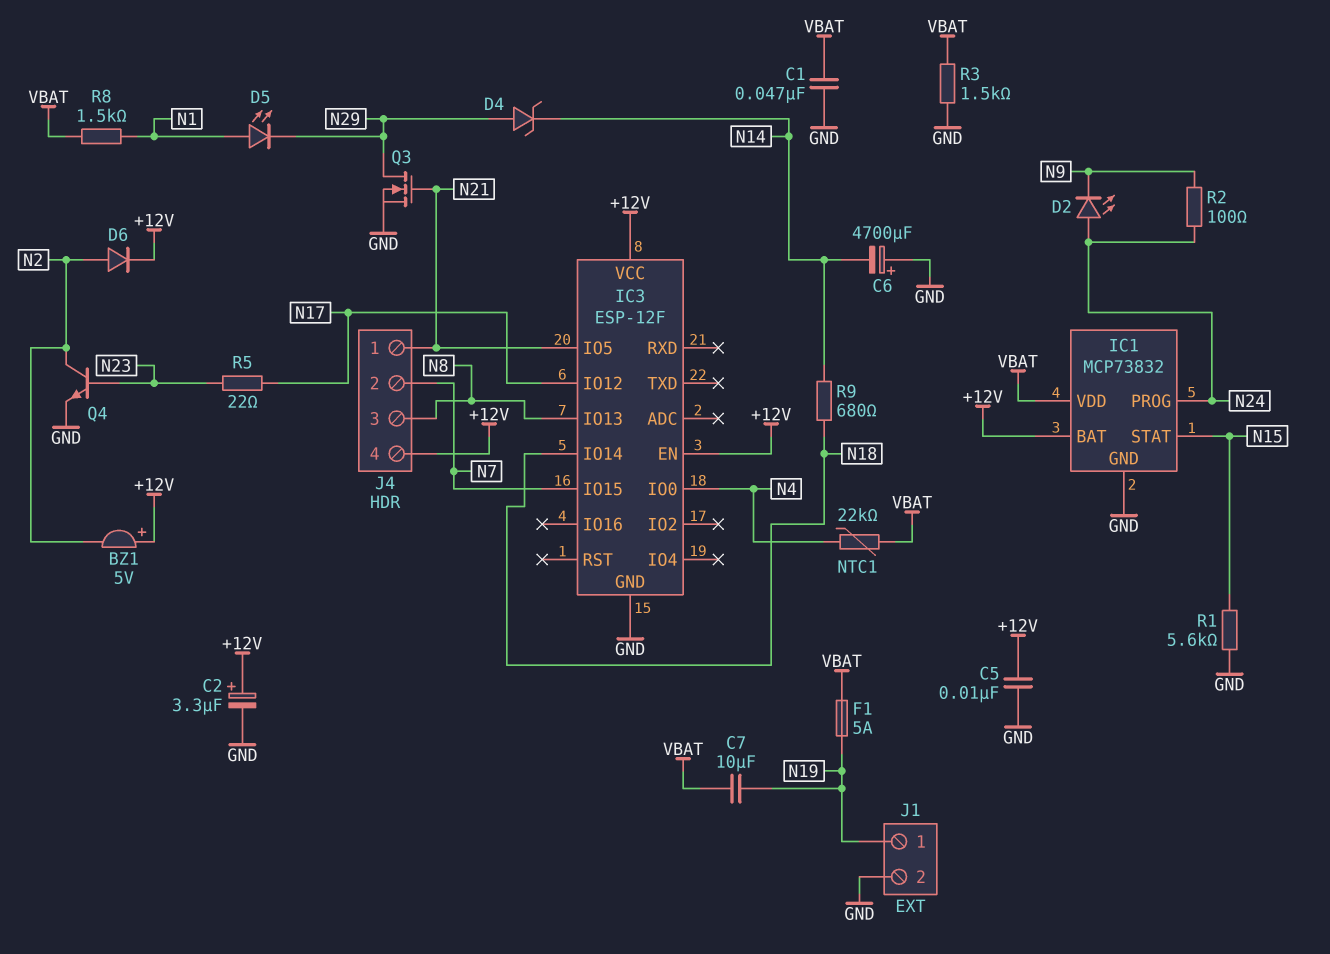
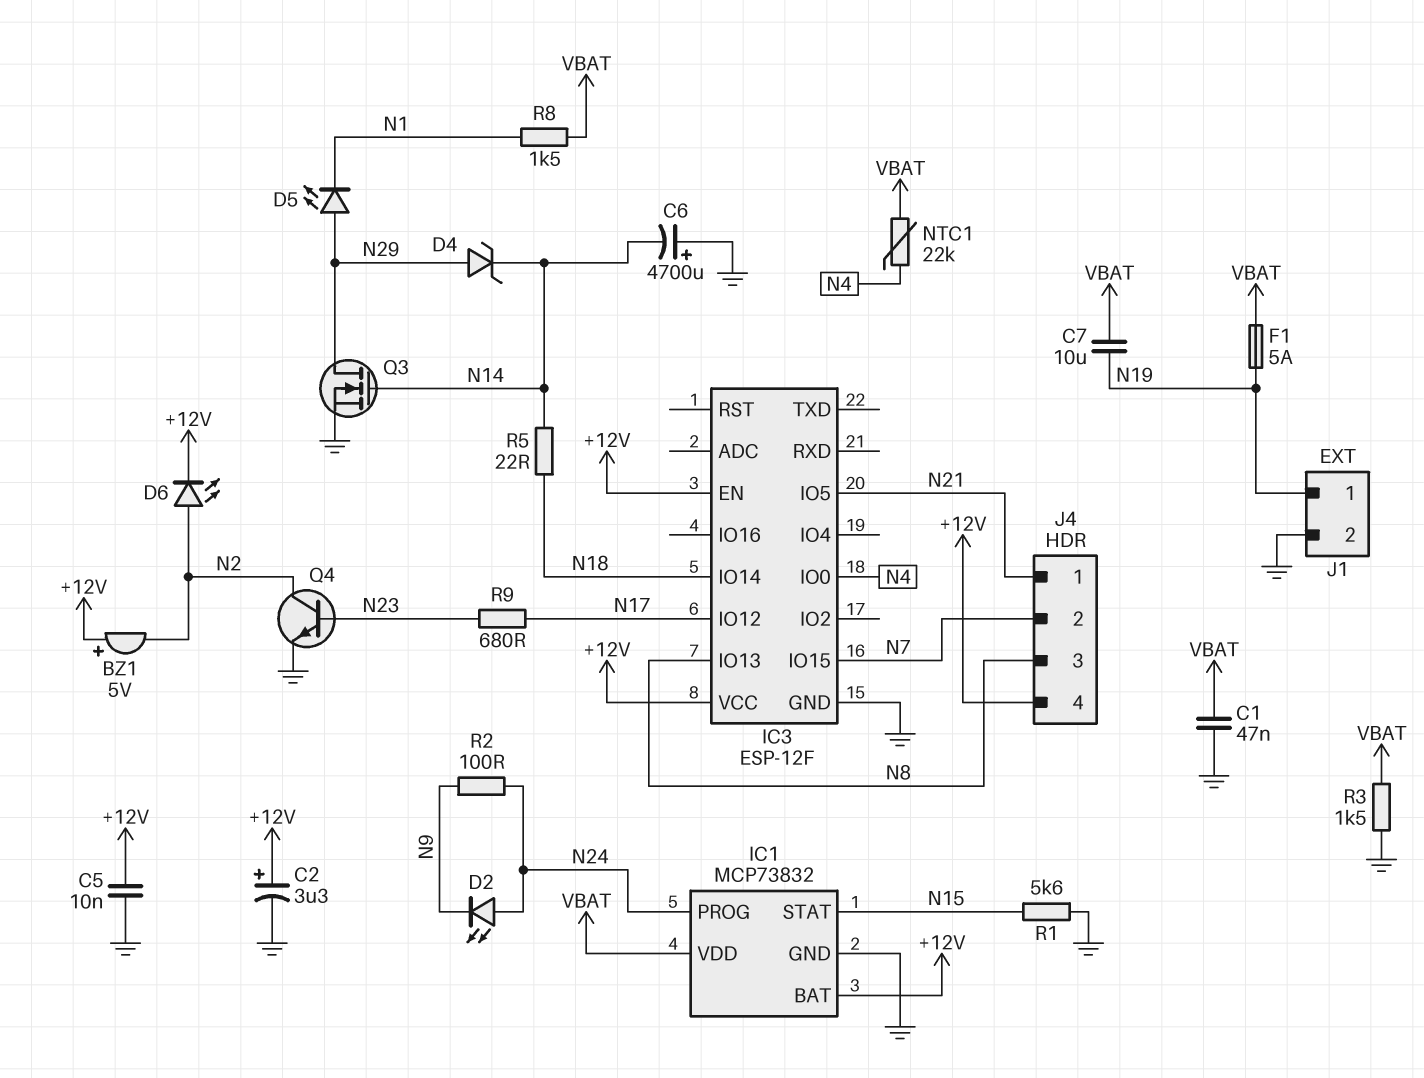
D5: LED (A N1, K N29) -> LED (A N29, K N1)
D6: diode (A N2, K +12V) -> LED (A N2, K +12V)
Q3: NMOS (G N21, D N29, S GND) -> NMOS (G N14, D N29, S GND)
R5: 22 (N17, N23) -> 22 (N14, N18)
R9: 680 (N14, N18) -> 680 (N17, N23)

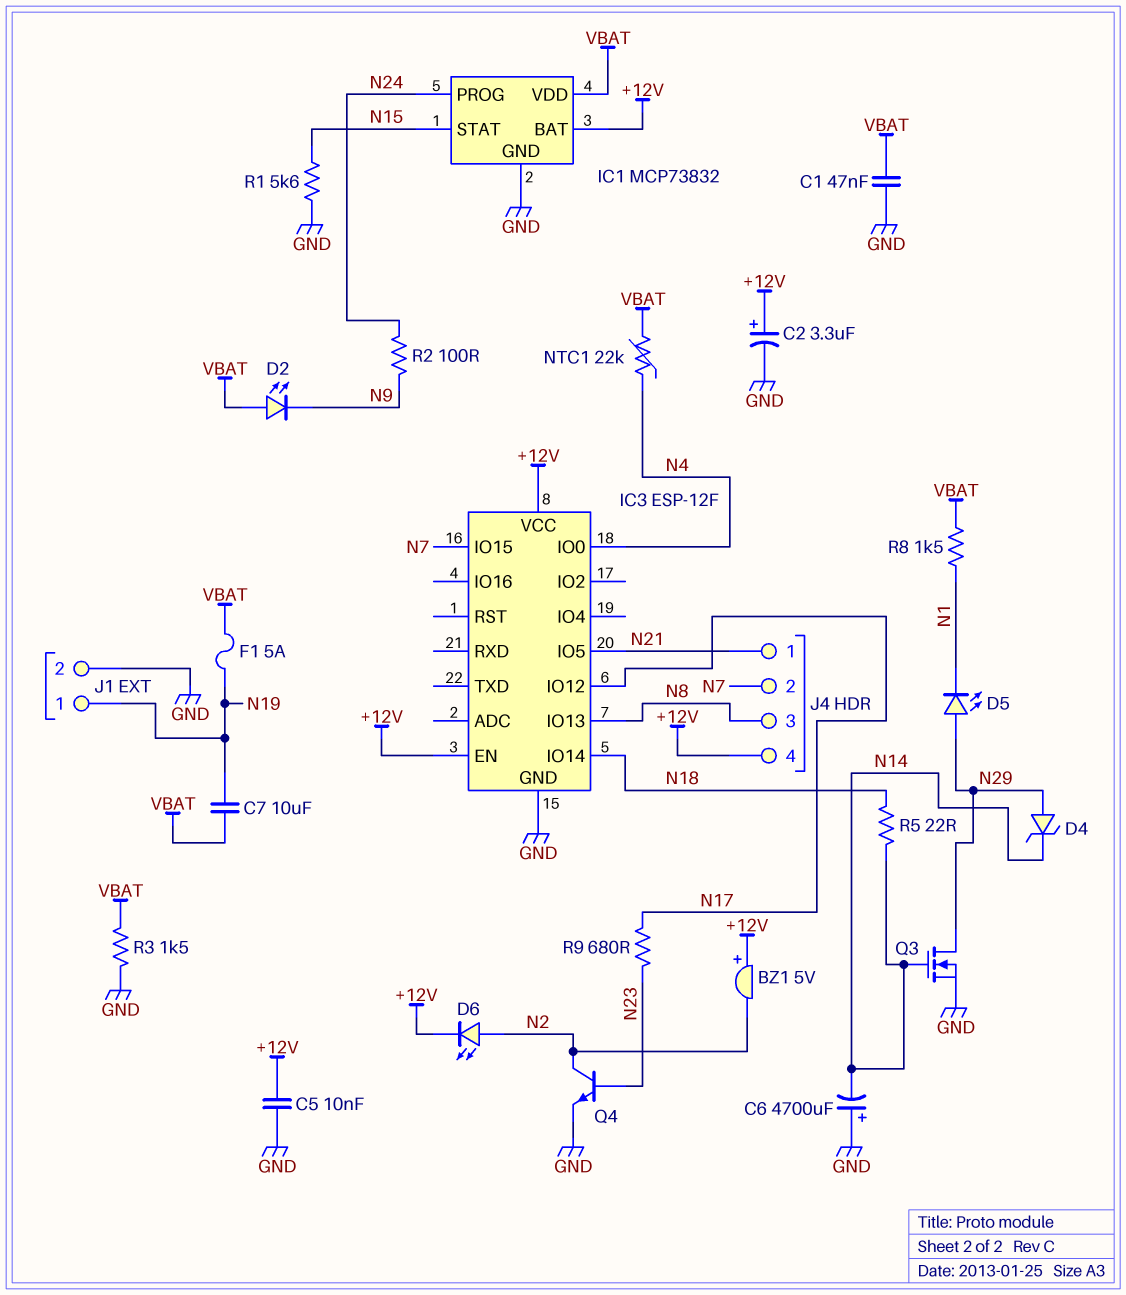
D2: LED (A N24, K N9) -> LED (A VBAT, K N9)

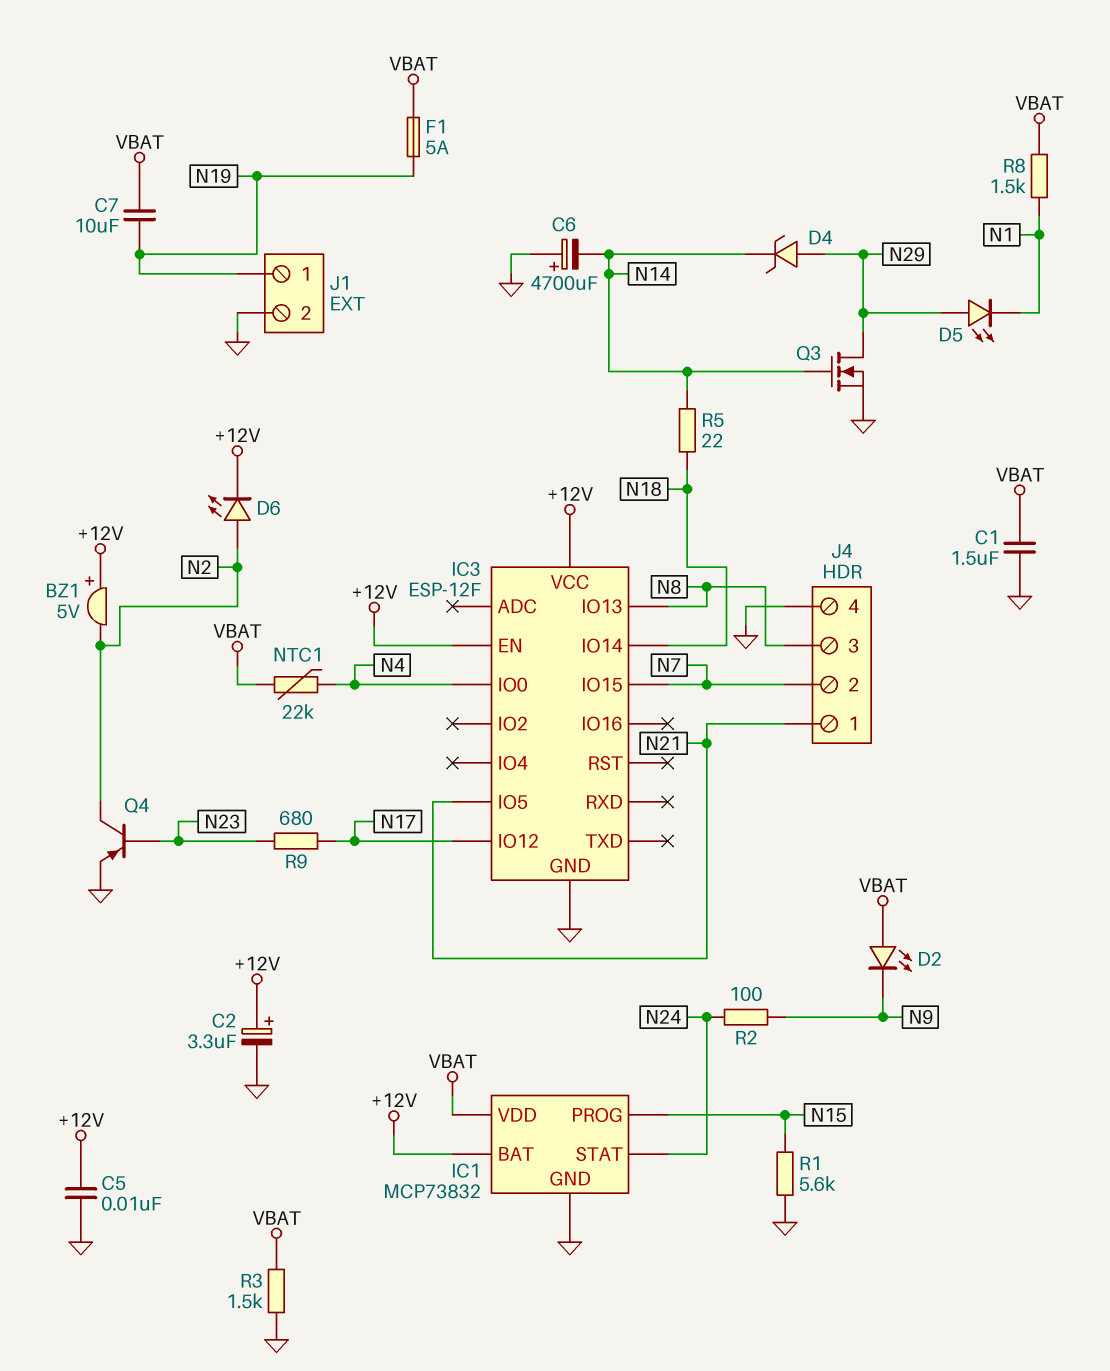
C1: 47nF (GND, VBAT) -> 1.5uF (GND, VBAT)
IC1 pin PROG: N24 -> N15
IC1 pin STAT: N15 -> N24
J4 pin 4: +12V -> GND
Q4: NPN (B N23, C N2, E GND) -> PNP (B N23, C N2, E GND)

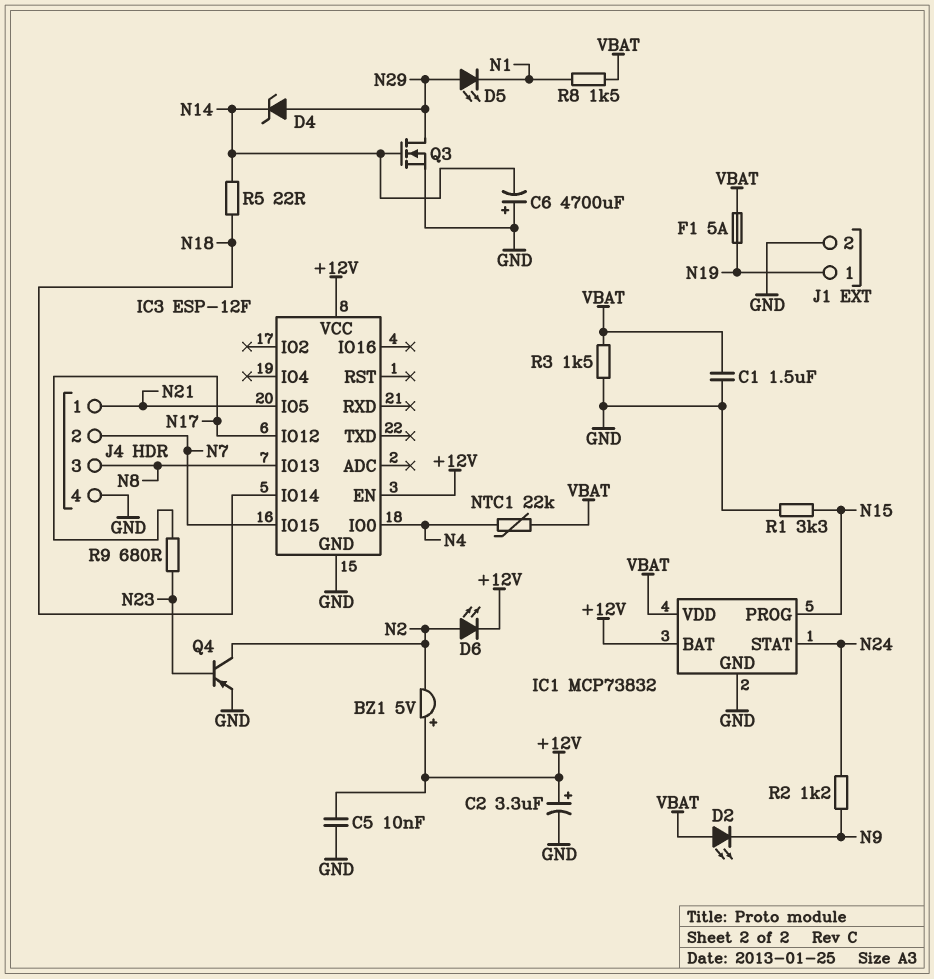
C7: 10uF (N19, VBAT) -> none
R1: 5.6k (GND, N15) -> 3.3k (GND, N15)
R2: 100 (N9, N24) -> 1.2k (N9, N24)

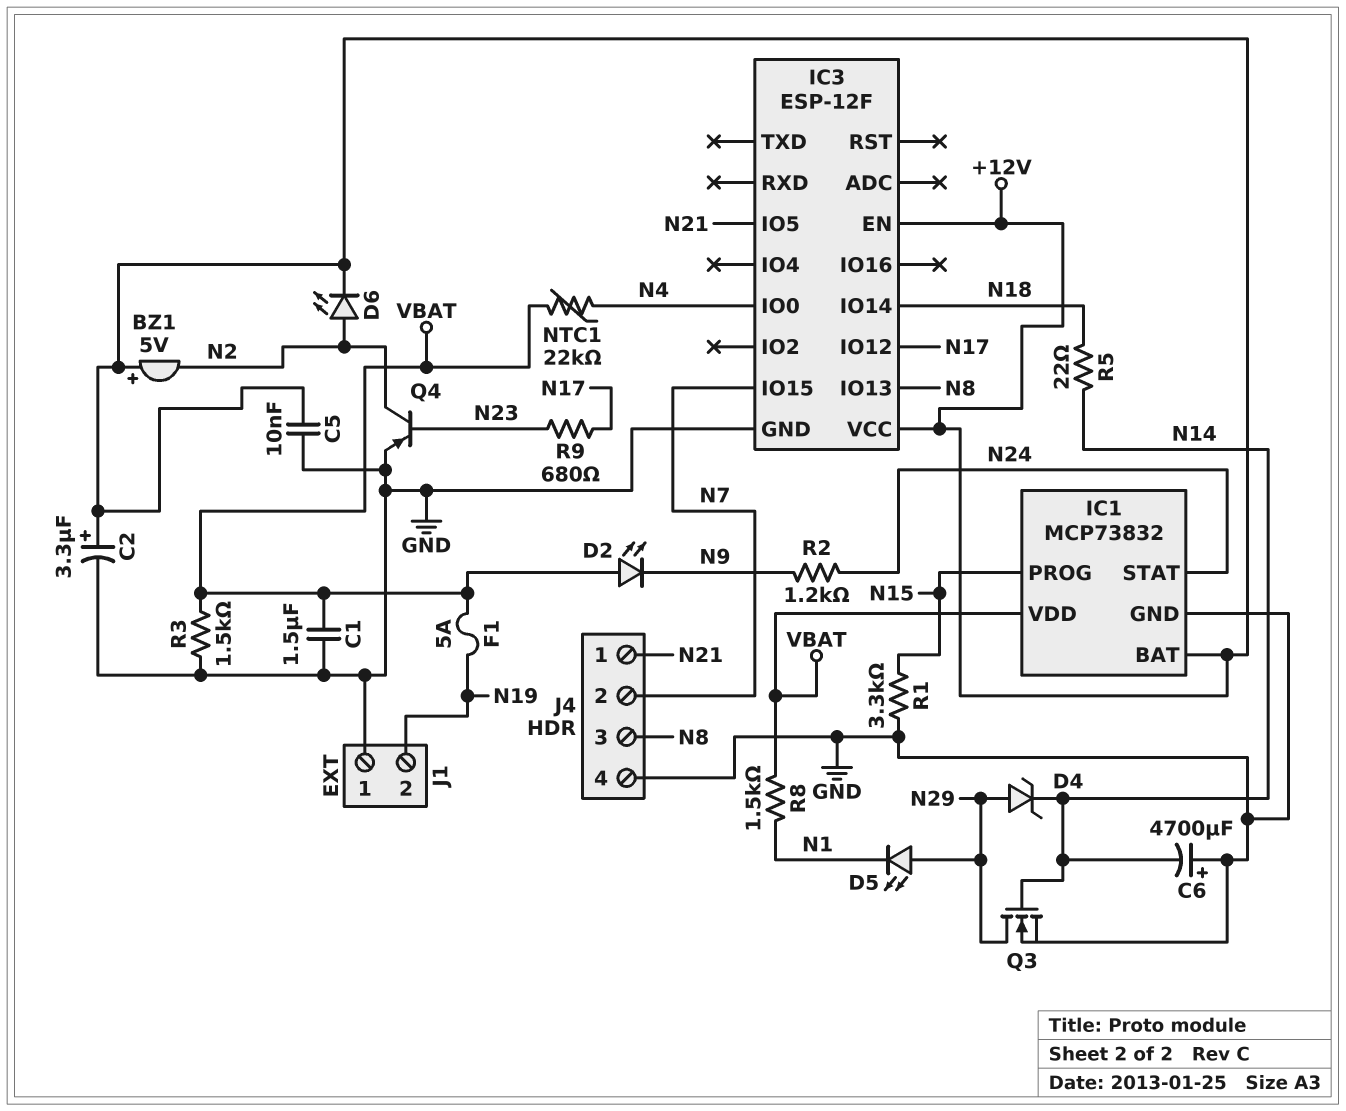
J1 pin 1: N19 -> GND
J1 pin 2: GND -> N19

